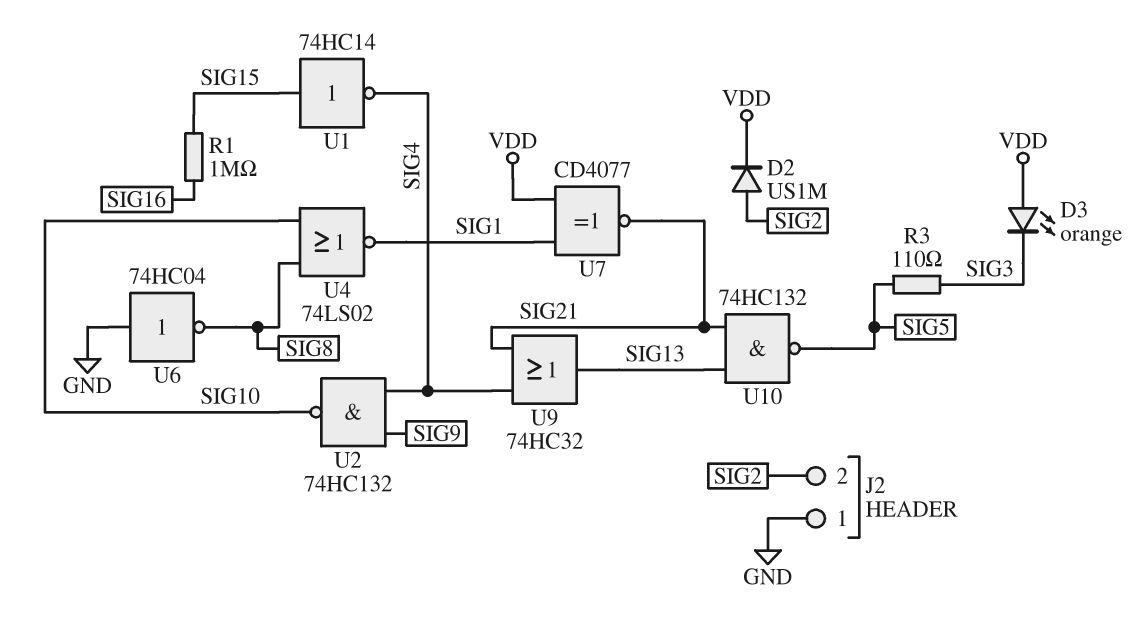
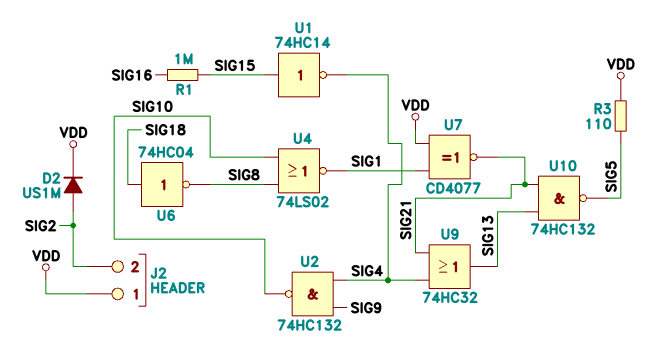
D3: LED orange (A VDD, K SIG3) -> none
J2 pin 1: GND -> VDD
R3: 110 (SIG3, SIG5) -> 110 (SIG5, VDD)
U6: NOT 74HC04 (in GND, out SIG8) -> NOT 74HC04 (in SIG18, out SIG8)

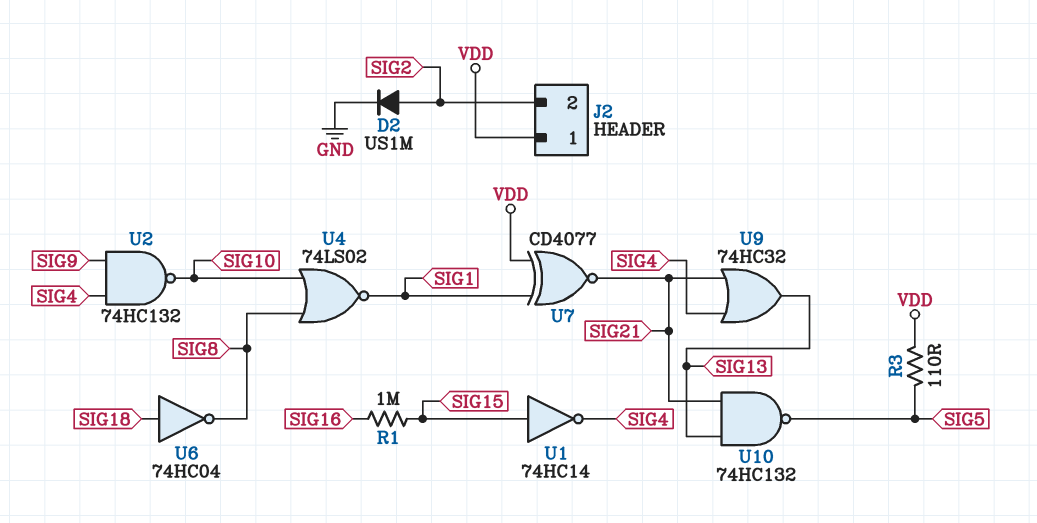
D2: diode US1M (A SIG2, K VDD) -> diode US1M (A SIG2, K GND)

